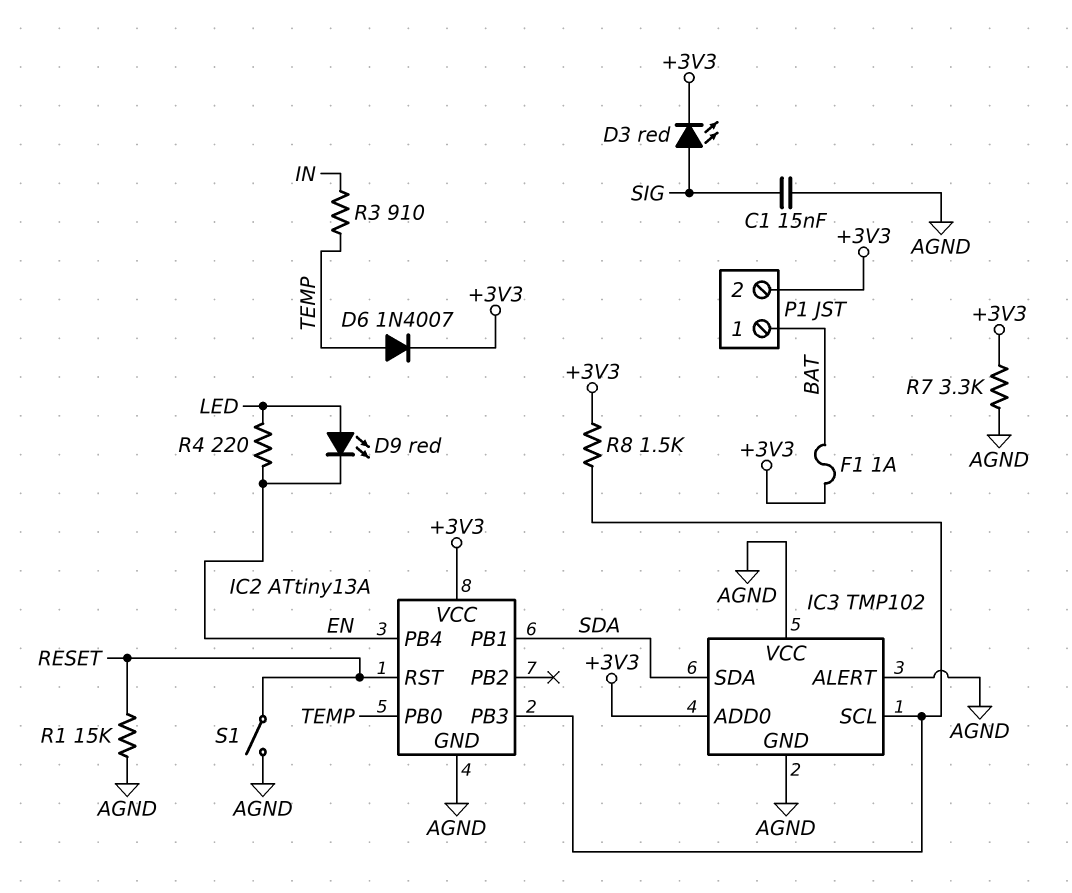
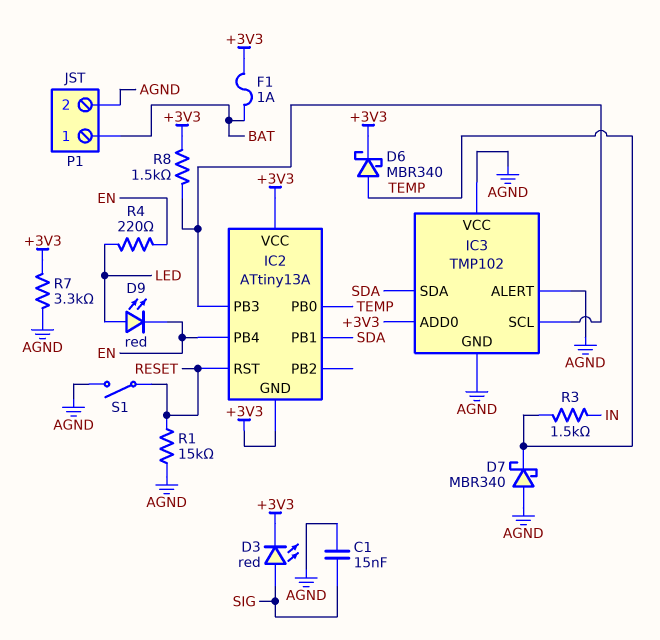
D6: diode 1N4007 (A TEMP, K +3V3) -> schottky MBR340 (A TEMP, K +3V3)
D7: none -> schottky MBR340 (A AGND, K TEMP)
IC2 pin GND: AGND -> +3V3
P1 pin 2: +3V3 -> AGND
R3: 910 (IN, TEMP) -> 1.5k (IN, TEMP)

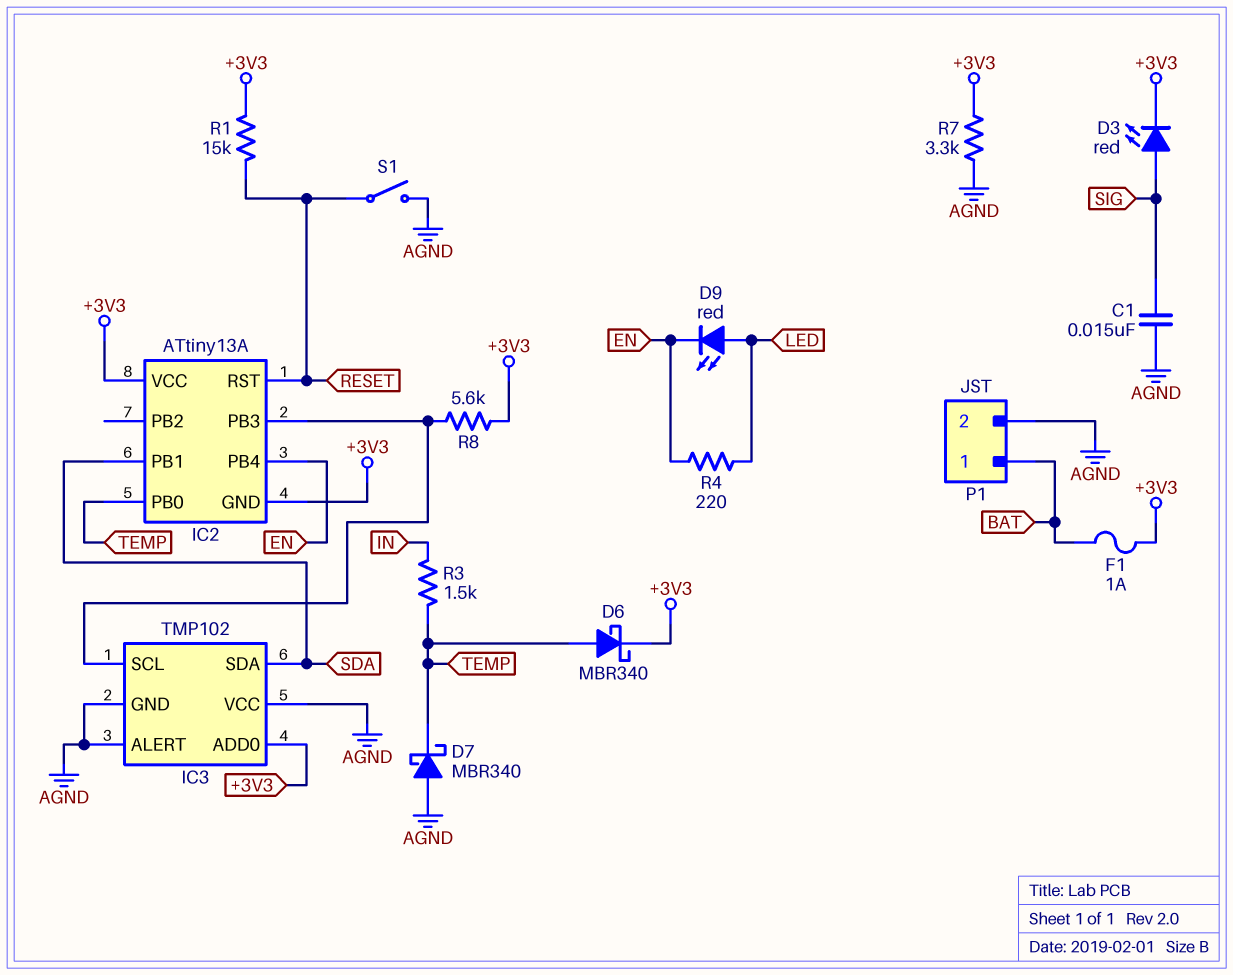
R1: 15k (AGND, RESET) -> 15k (+3V3, RESET)
R8: 1.5k (+3V3, IC2/PB3) -> 5.6k (+3V3, IC2/PB3)

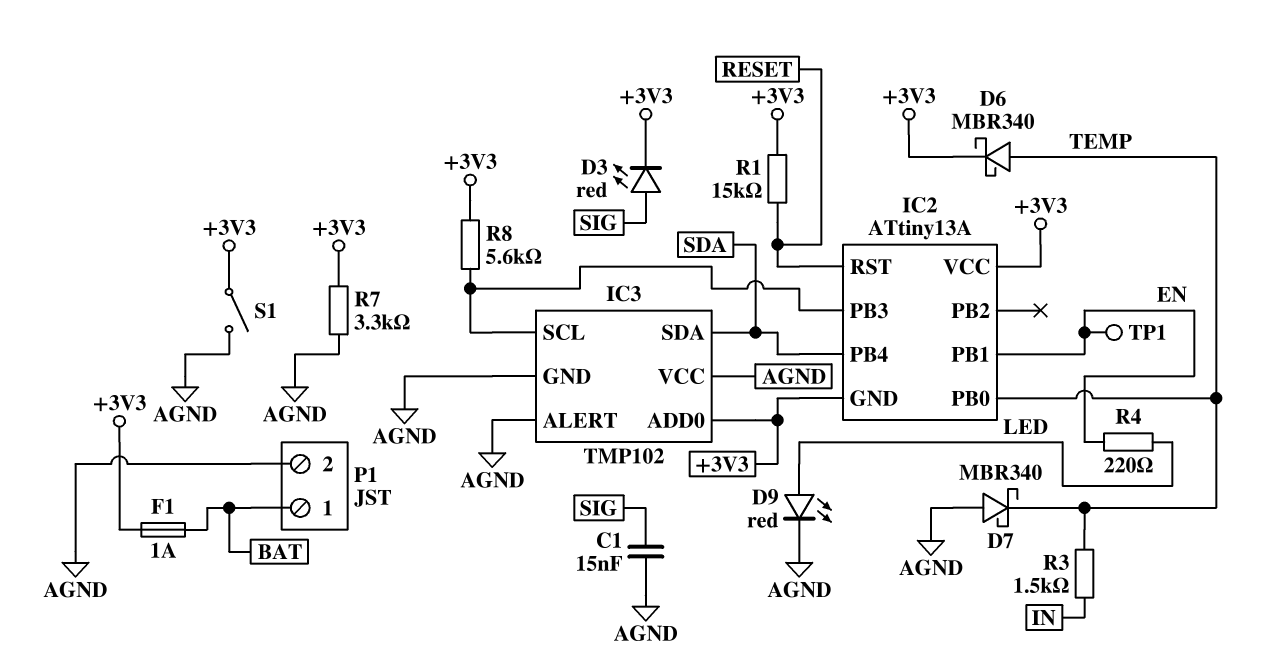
D9: LED red (A LED, K EN) -> LED red (A LED, K AGND)
IC2 pin PB1: SDA -> EN
IC2 pin PB4: EN -> SDA
S1: switch (AGND, RESET) -> switch (+3V3, AGND)
TP1: none -> test point (EN)

